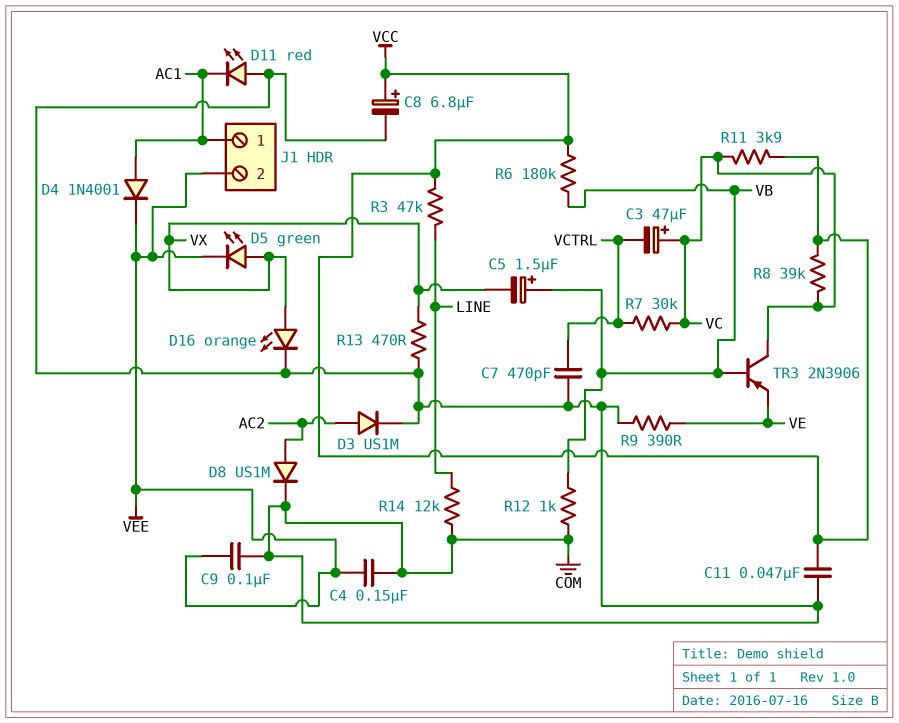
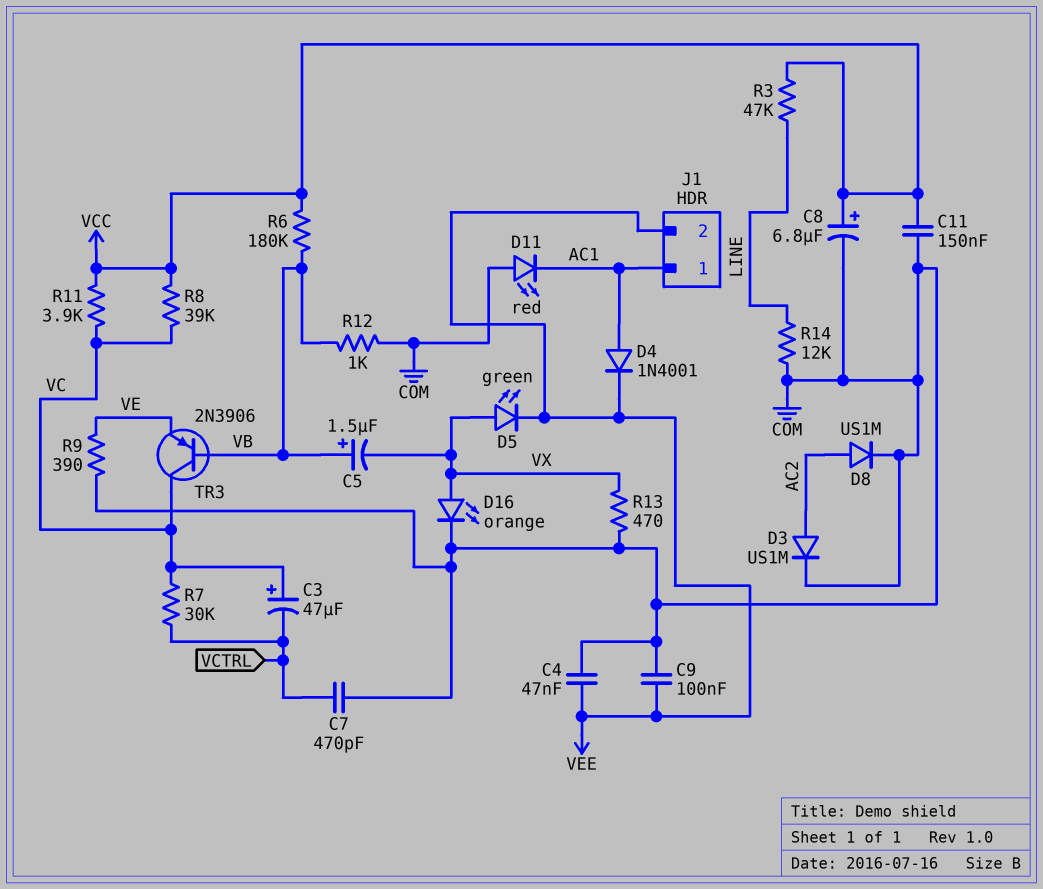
C4: 150nF (COM, VEE) -> 47nF (COM, VEE)
C11: 47nF (COM, VCC) -> 150nF (COM, VCC)

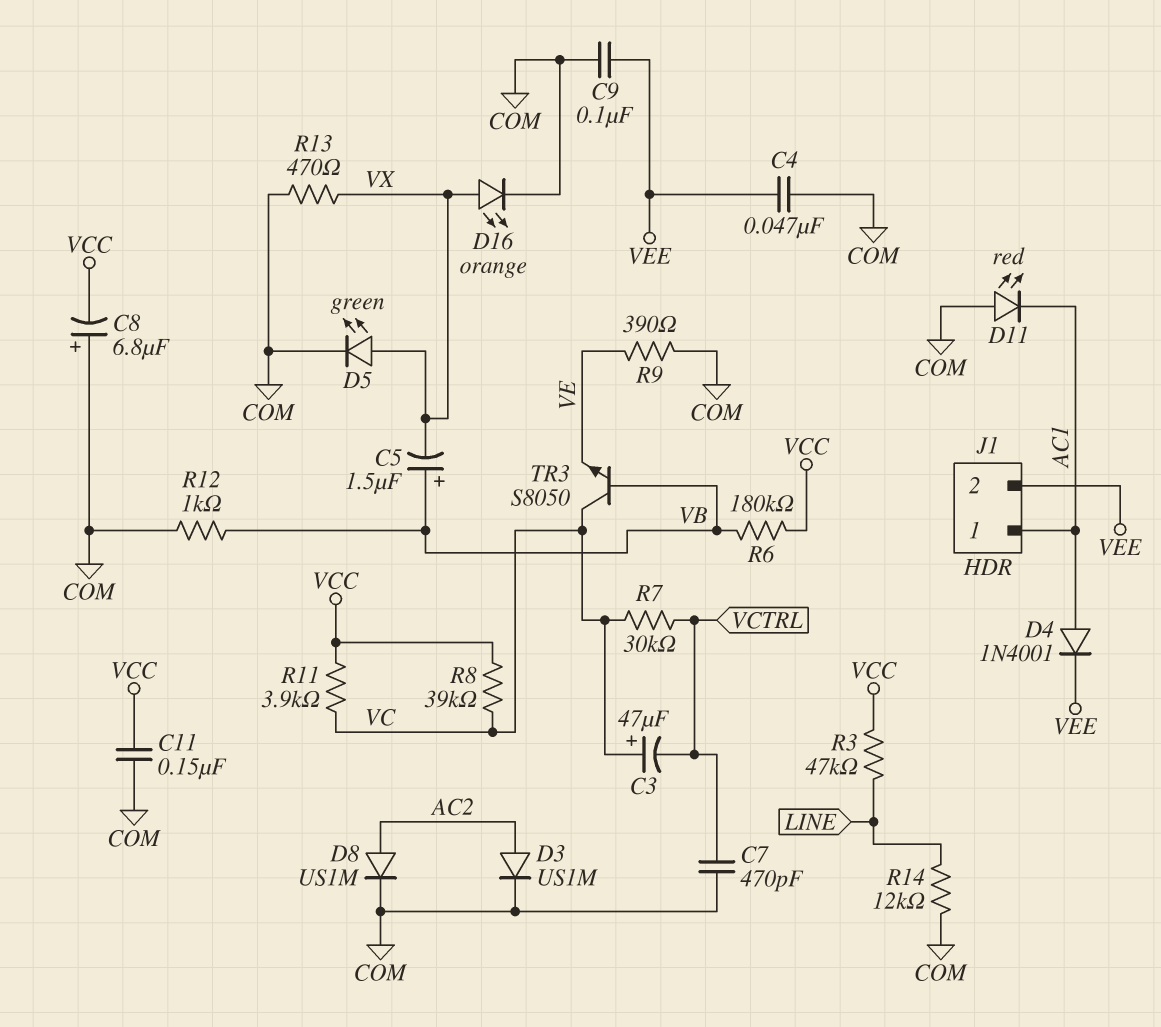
C8: 6.8uF (plus VCC, minus COM) -> 6.8uF (plus COM, minus VCC)
D5: LED green (A VX, K VEE) -> LED green (A VX, K COM)
TR3: PNP 2N3906 (B VB, C VC, E VE) -> NPN S8050 (B VB, C VC, E VE)

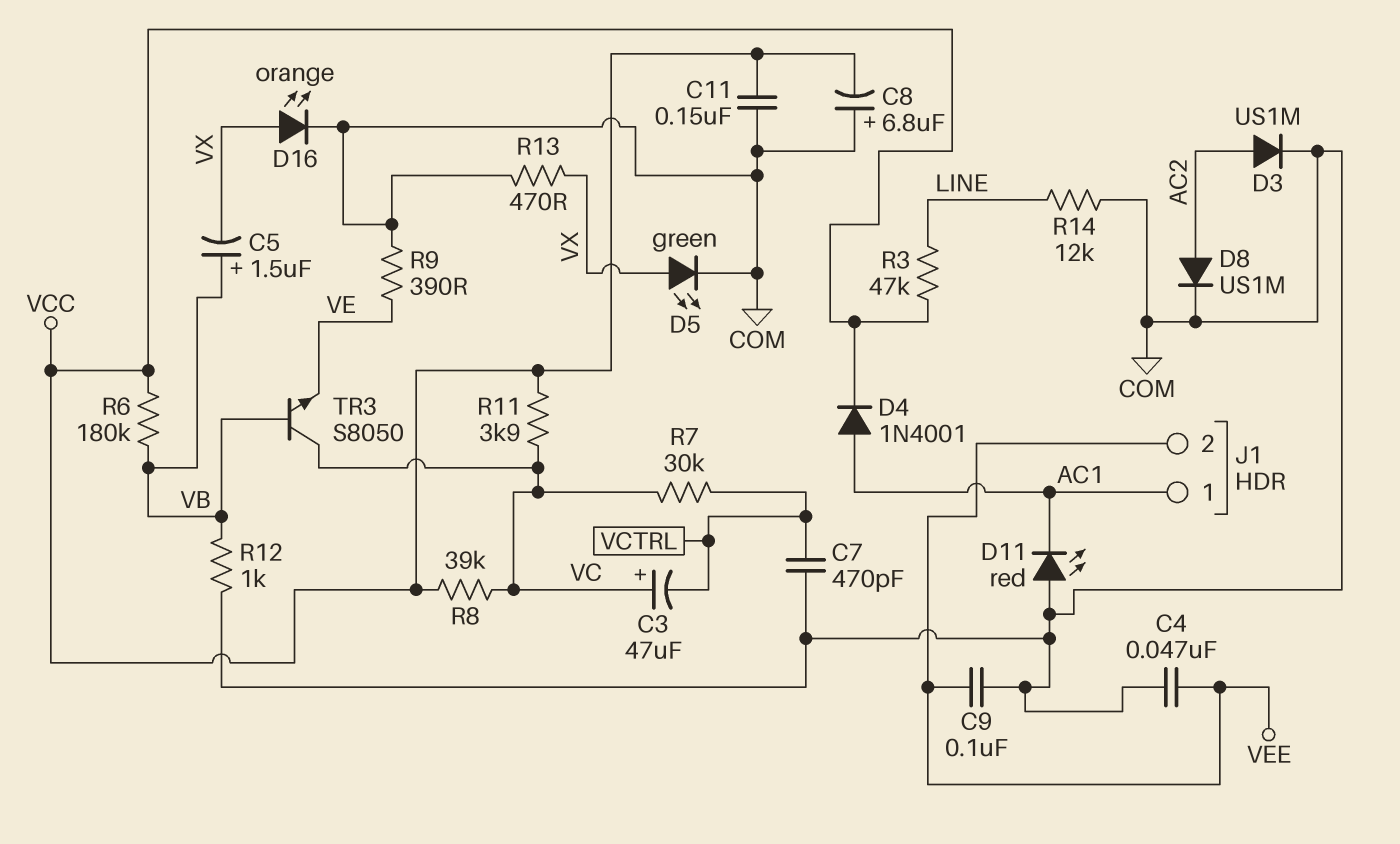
D4: diode 1N4001 (A AC1, K VEE) -> diode 1N4001 (A AC1, K VCC)

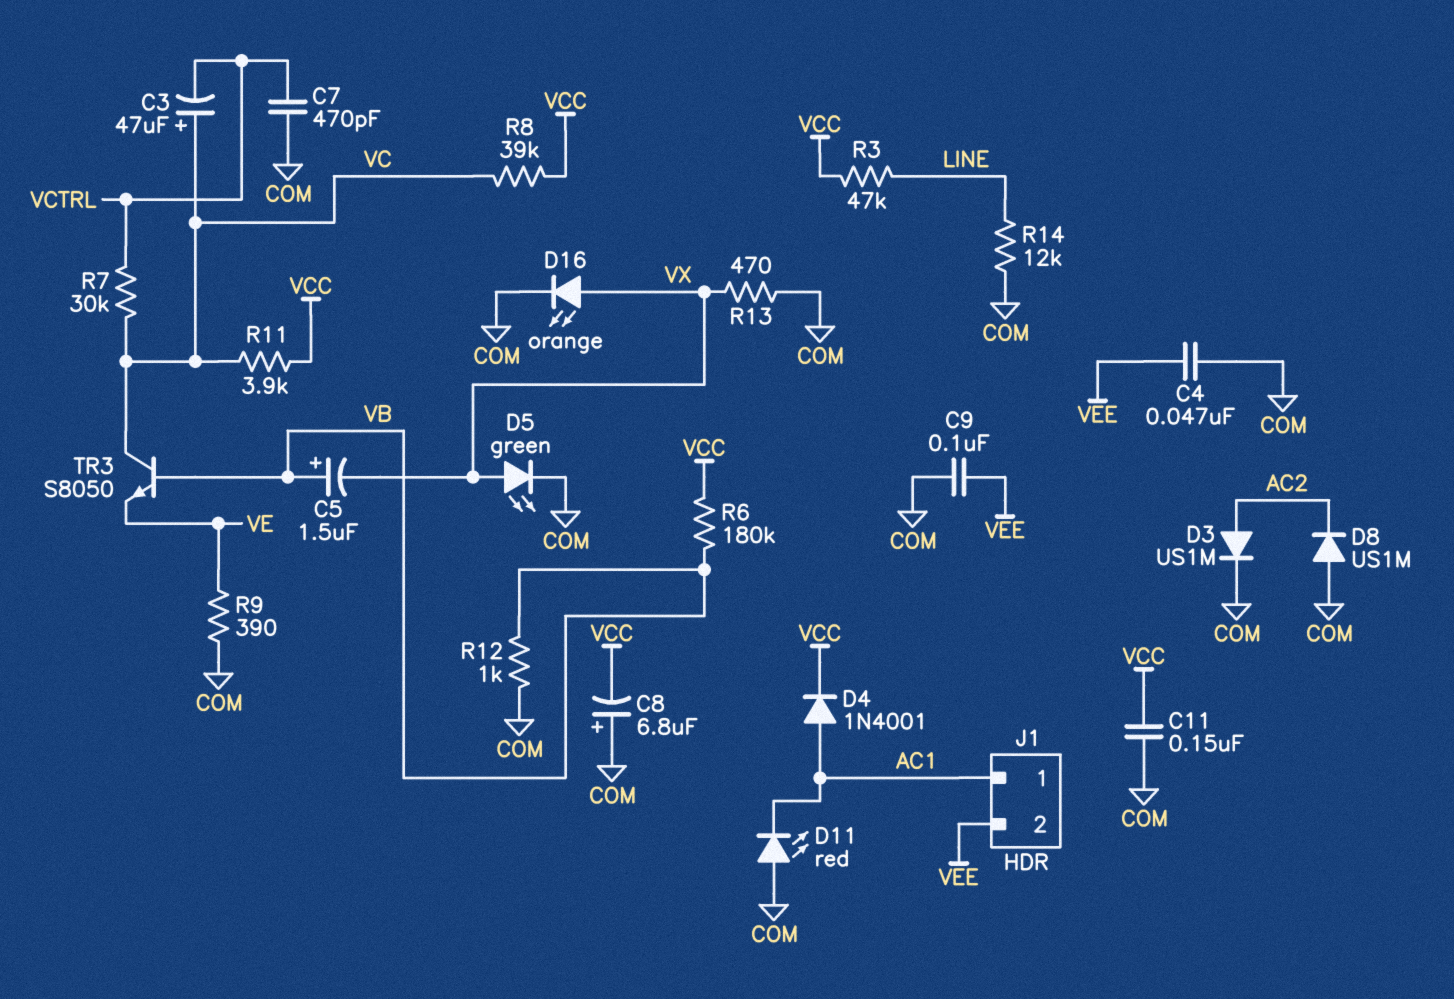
D8: diode US1M (A AC2, K COM) -> diode US1M (A COM, K AC2)

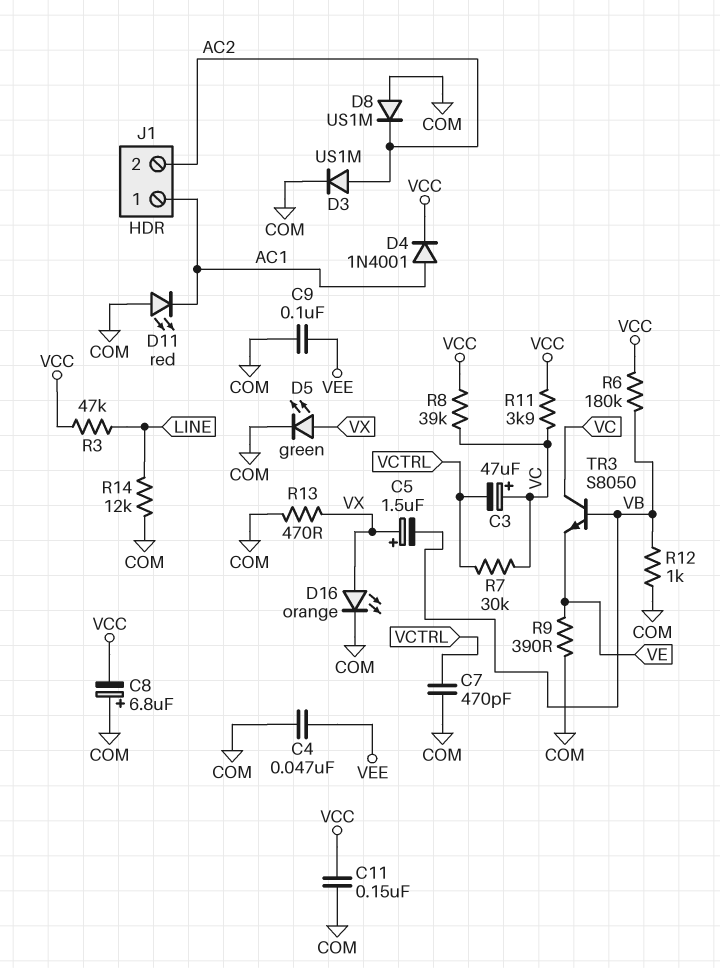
C5: 1.5uF (plus VB, minus VX) -> 1.5uF (plus VX, minus VB)
J1 pin 2: VEE -> AC2

